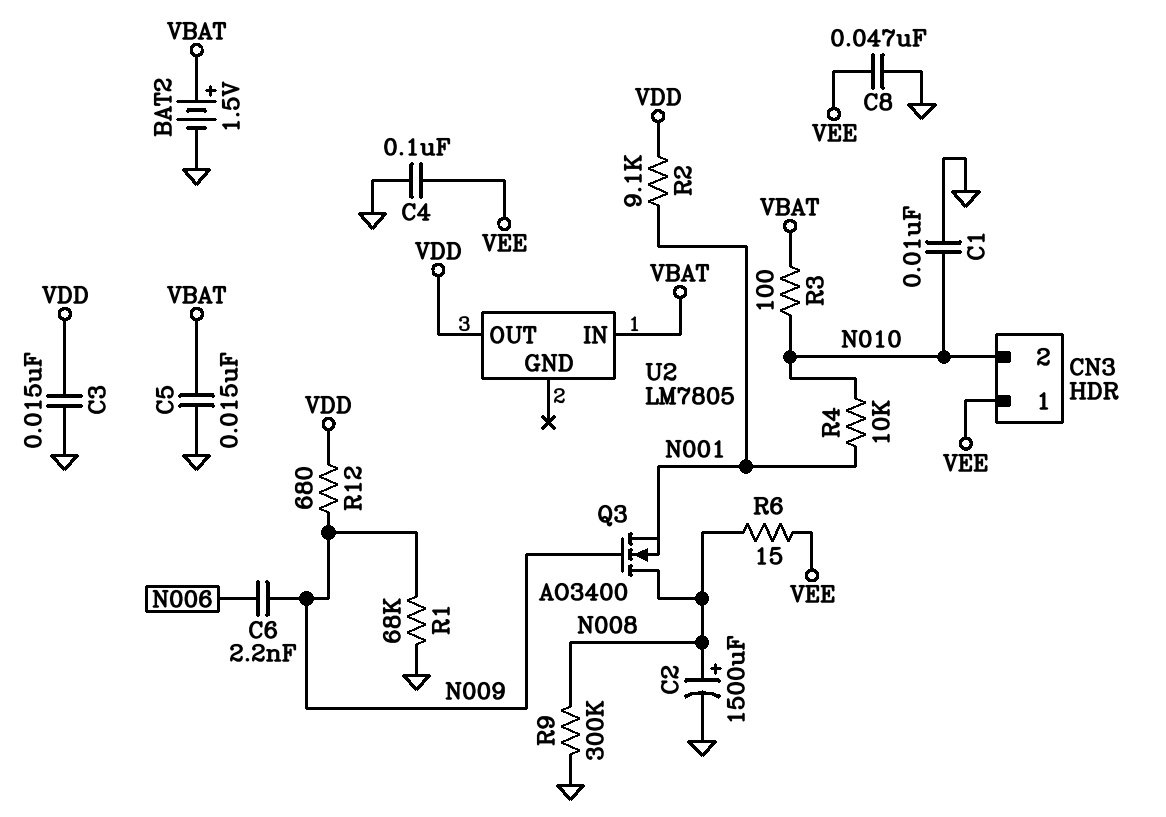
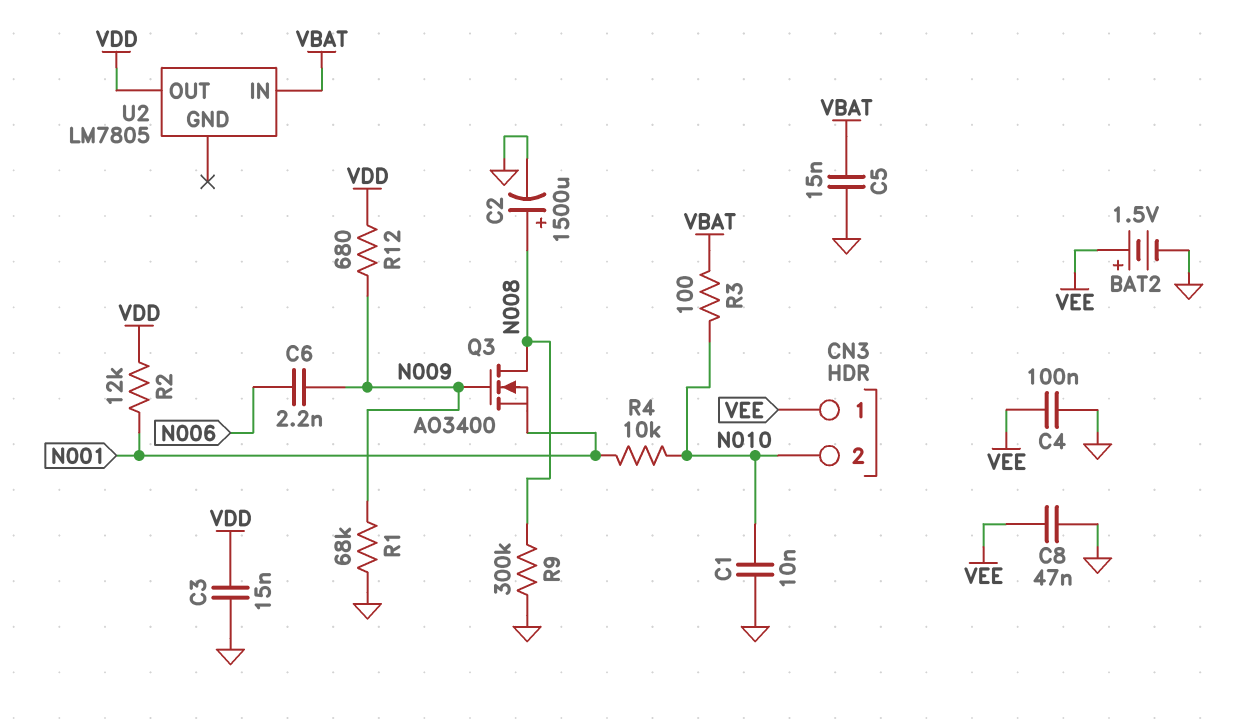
BAT2: 1.5V (plus VBAT, minus GND) -> 1.5V (plus VEE, minus GND)
R2: 9.1k (N001, VDD) -> 12k (N001, VDD)
R6: 15 (N008, VEE) -> none

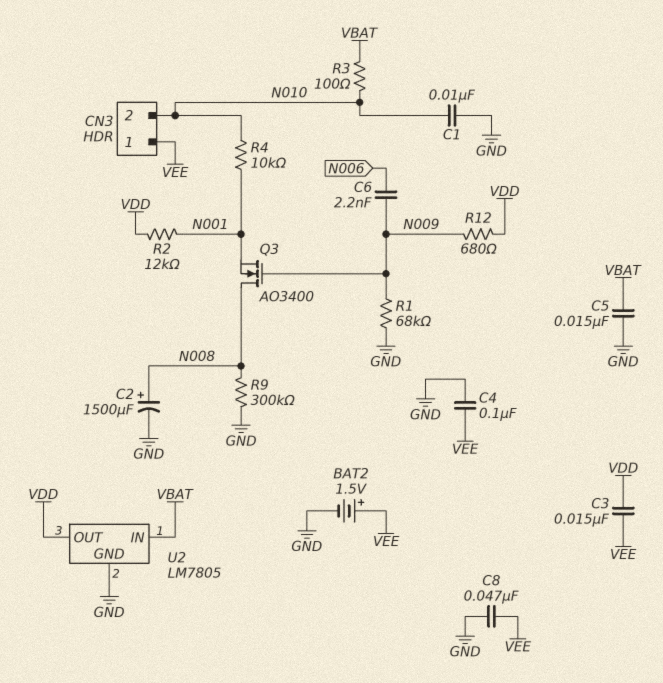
C3: 15nF (GND, VDD) -> 15nF (VDD, VEE)
U2 pin GND: none -> GND

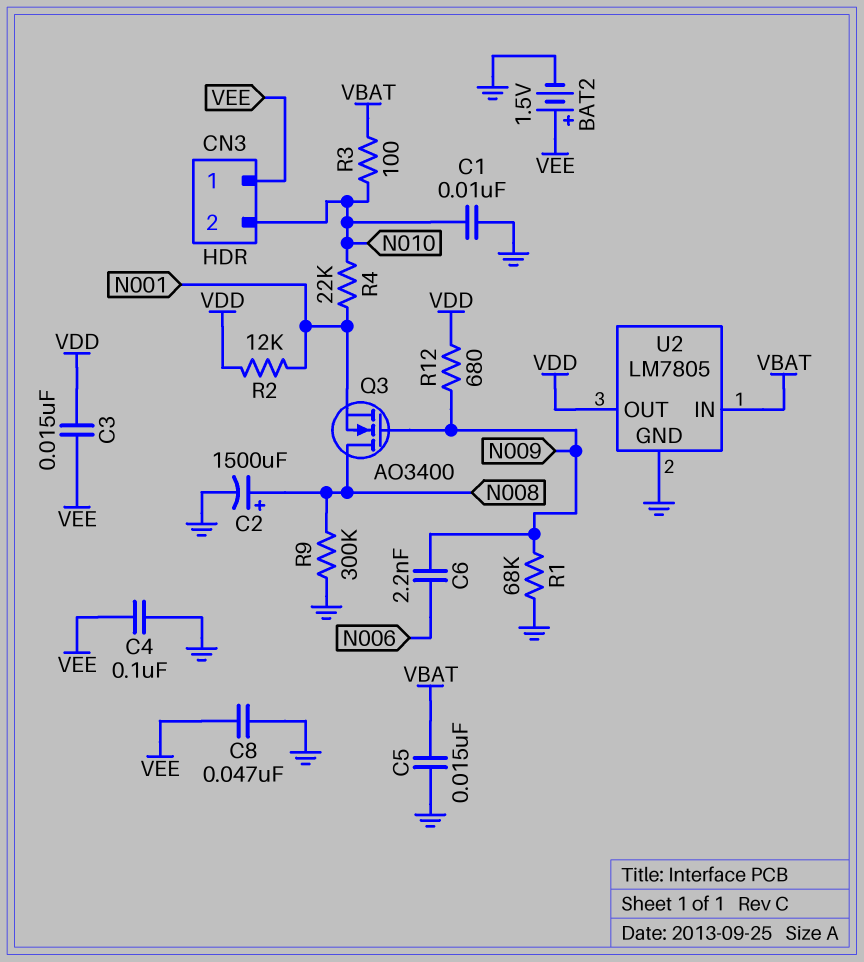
R4: 10k (N001, N010) -> 22k (N001, N010)

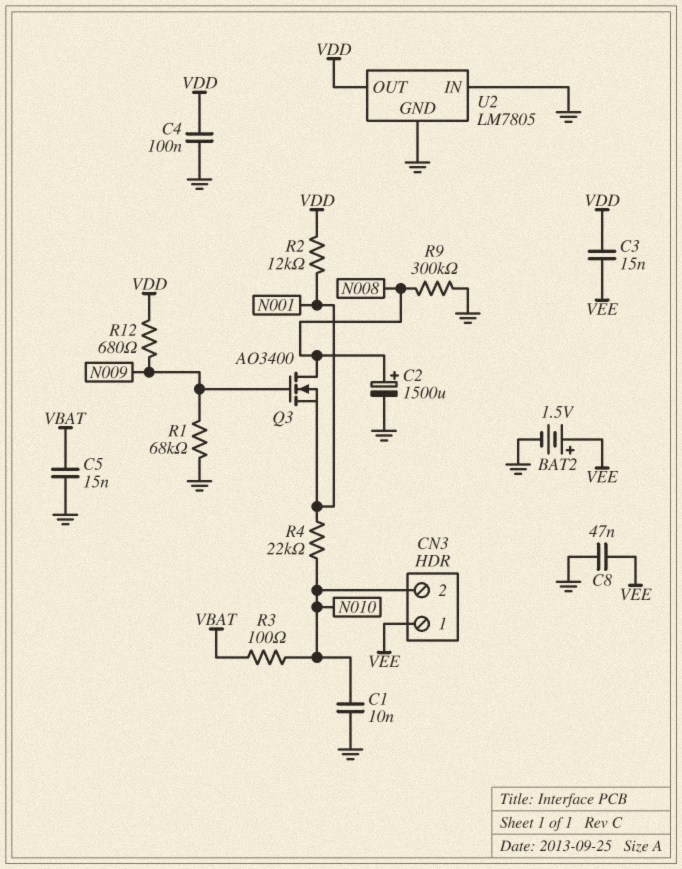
C4: 100nF (GND, VEE) -> 100nF (GND, VDD)
C6: 2.2nF (N006, N009) -> none
U2 pin IN: VBAT -> GND

